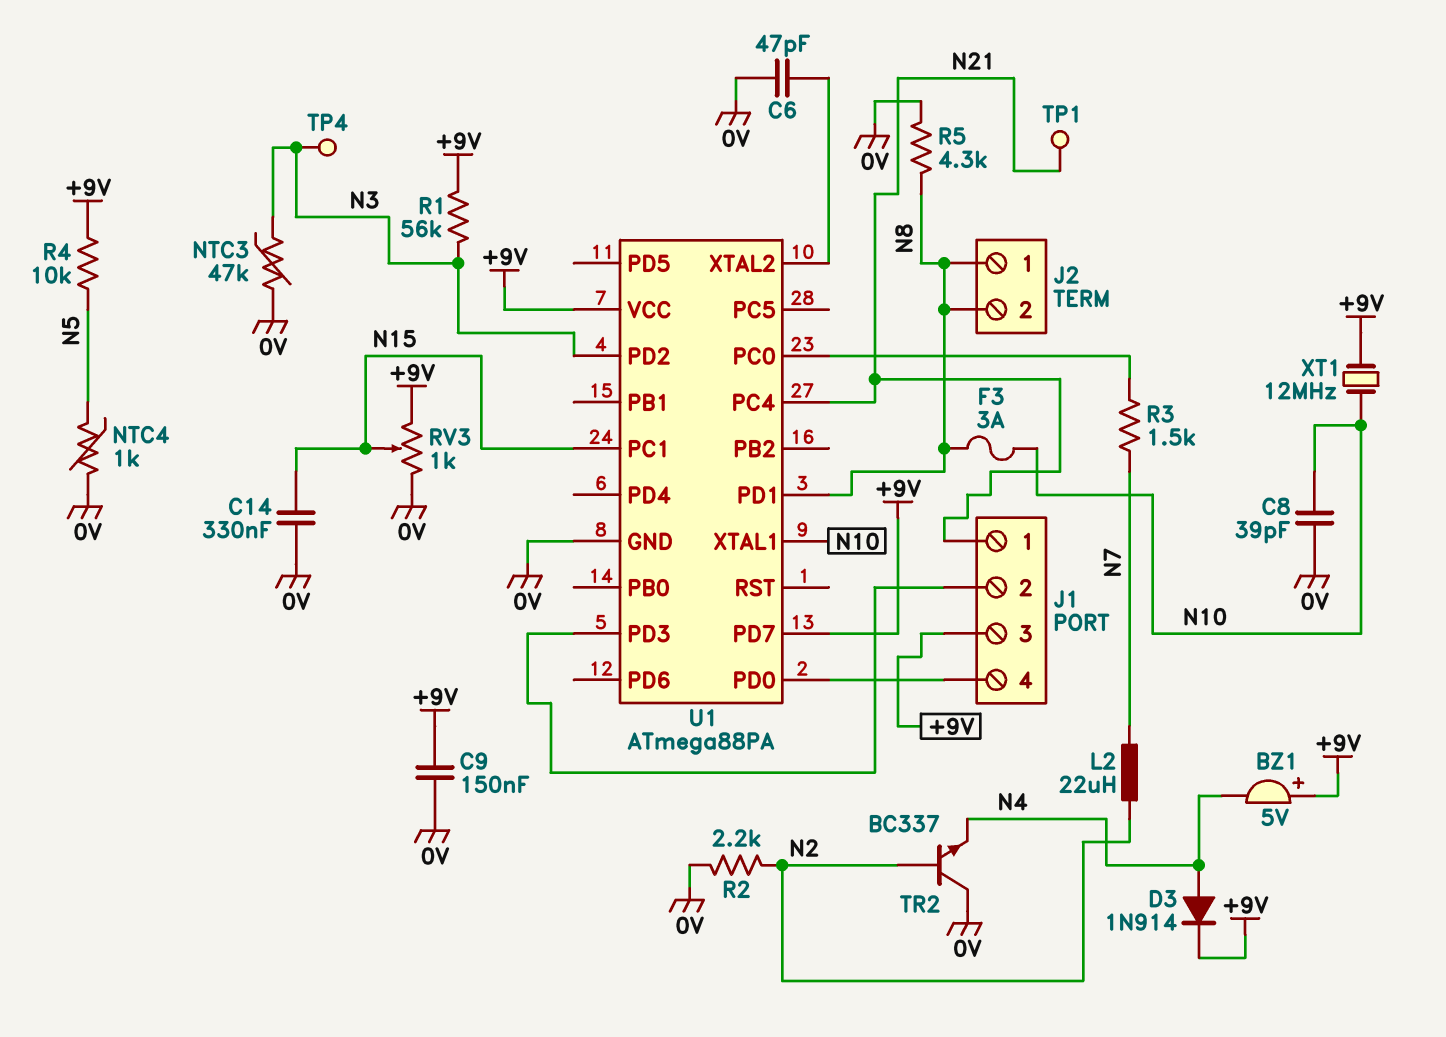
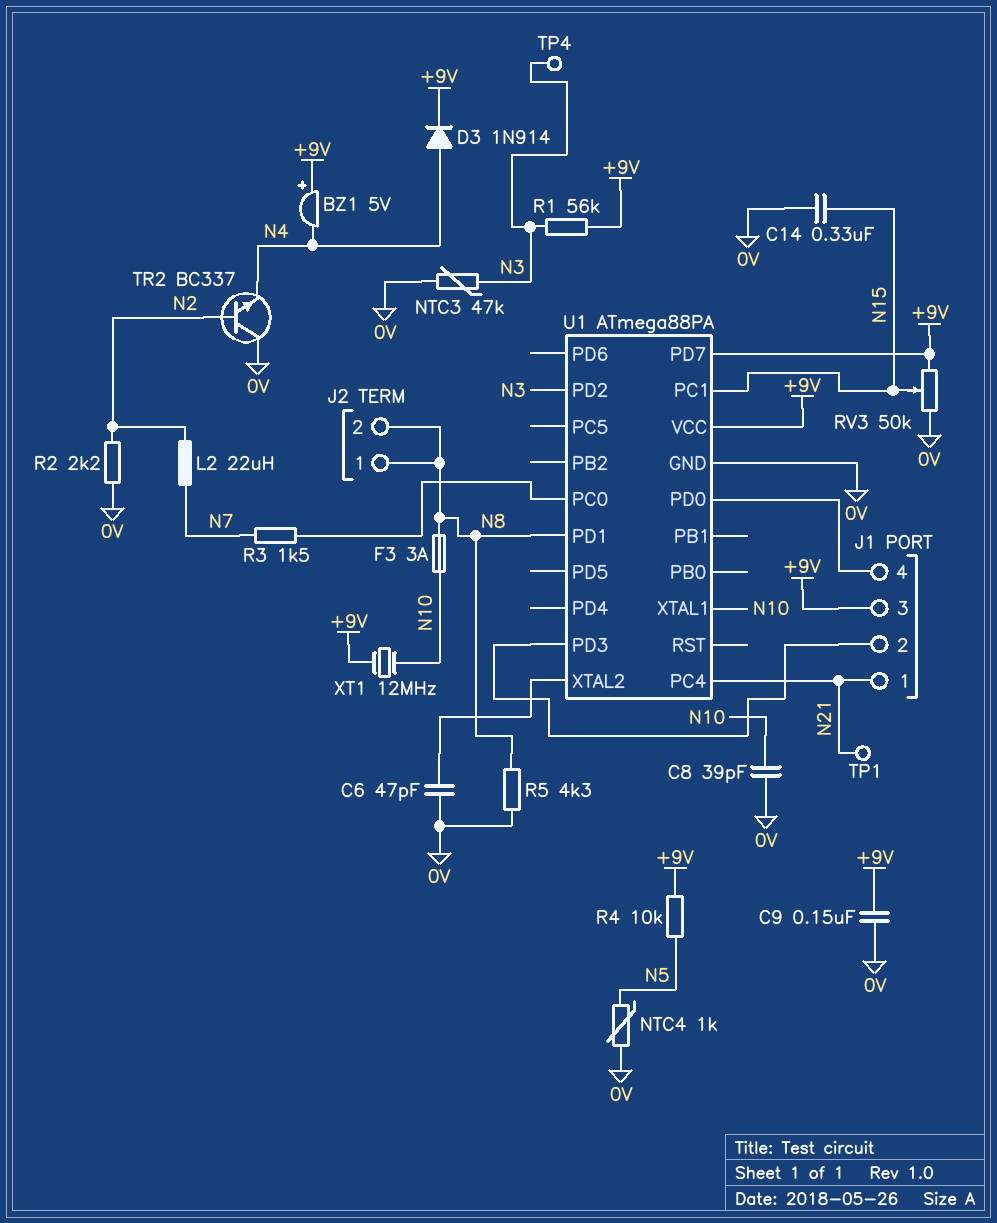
RV3: 1k (+9V, 0V, wiper N15) -> 50k (+9V, 0V, wiper N15)

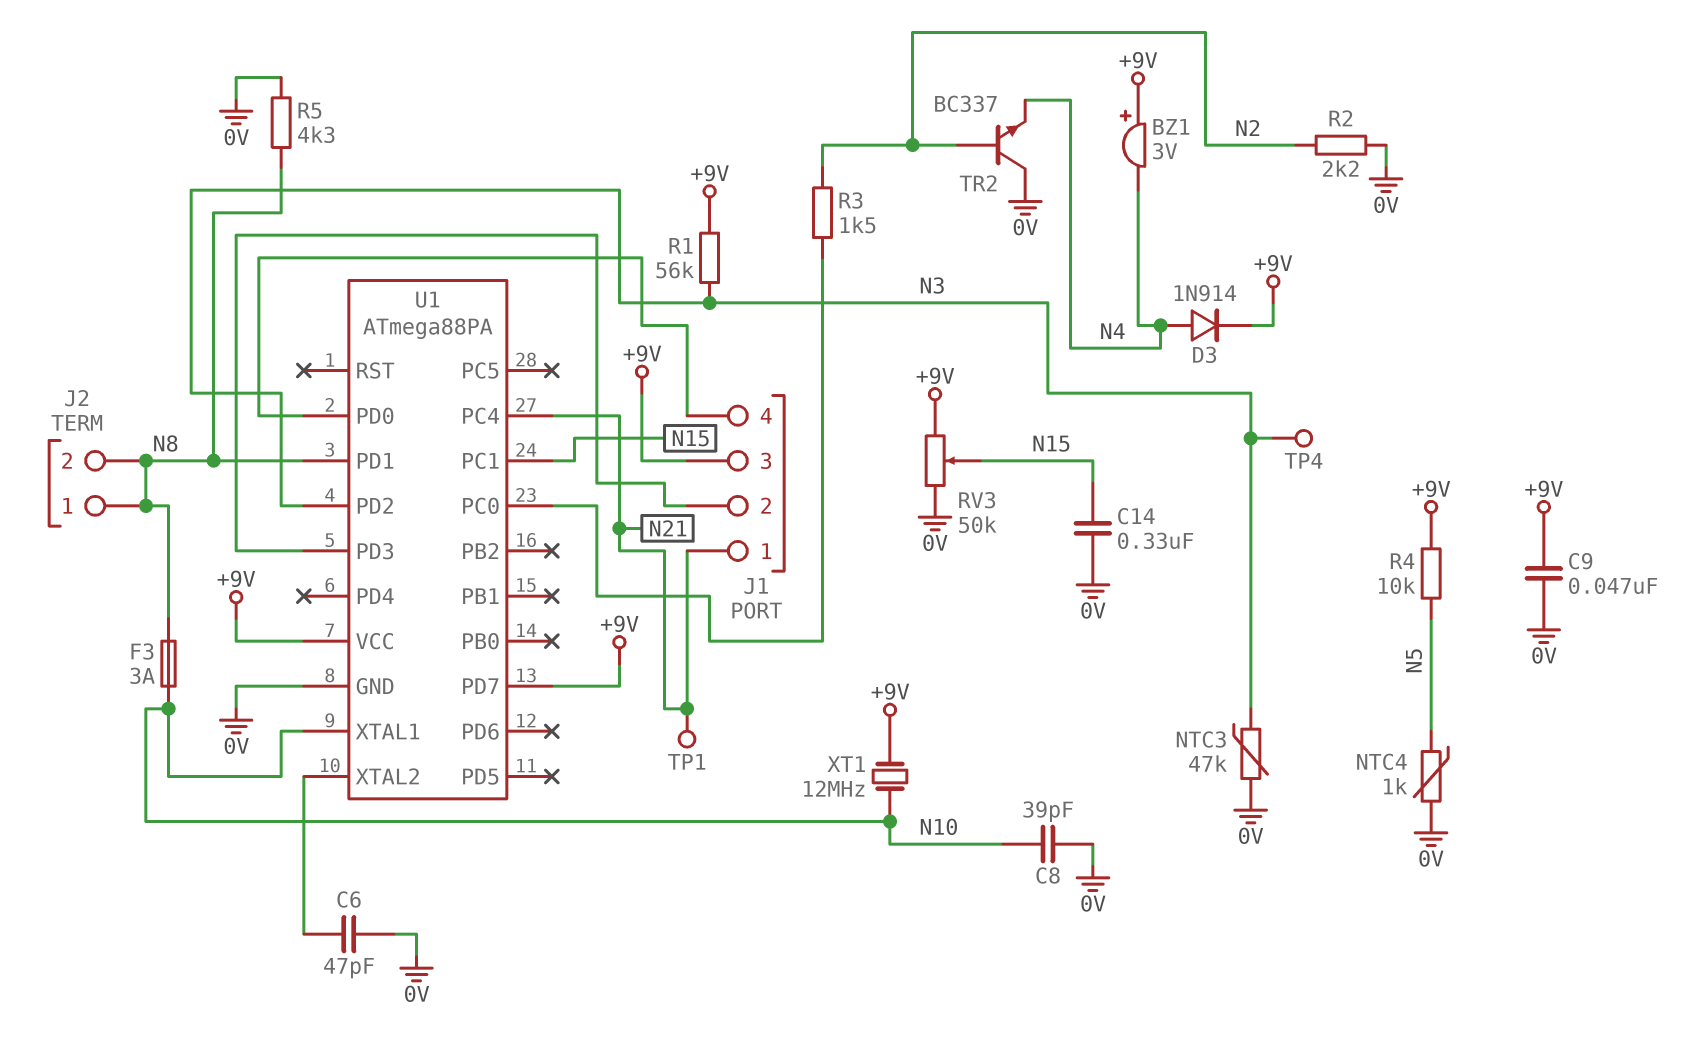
BZ1: buzzer 5V (plus +9V, minus N4) -> buzzer 3V (plus +9V, minus N4)
C9: 150nF (+9V, 0V) -> 47nF (+9V, 0V)
L2: 22uH (N2, N7) -> none
R3: 1.5k (N7, U1/PC0) -> 1.5k (N2, U1/PC0)

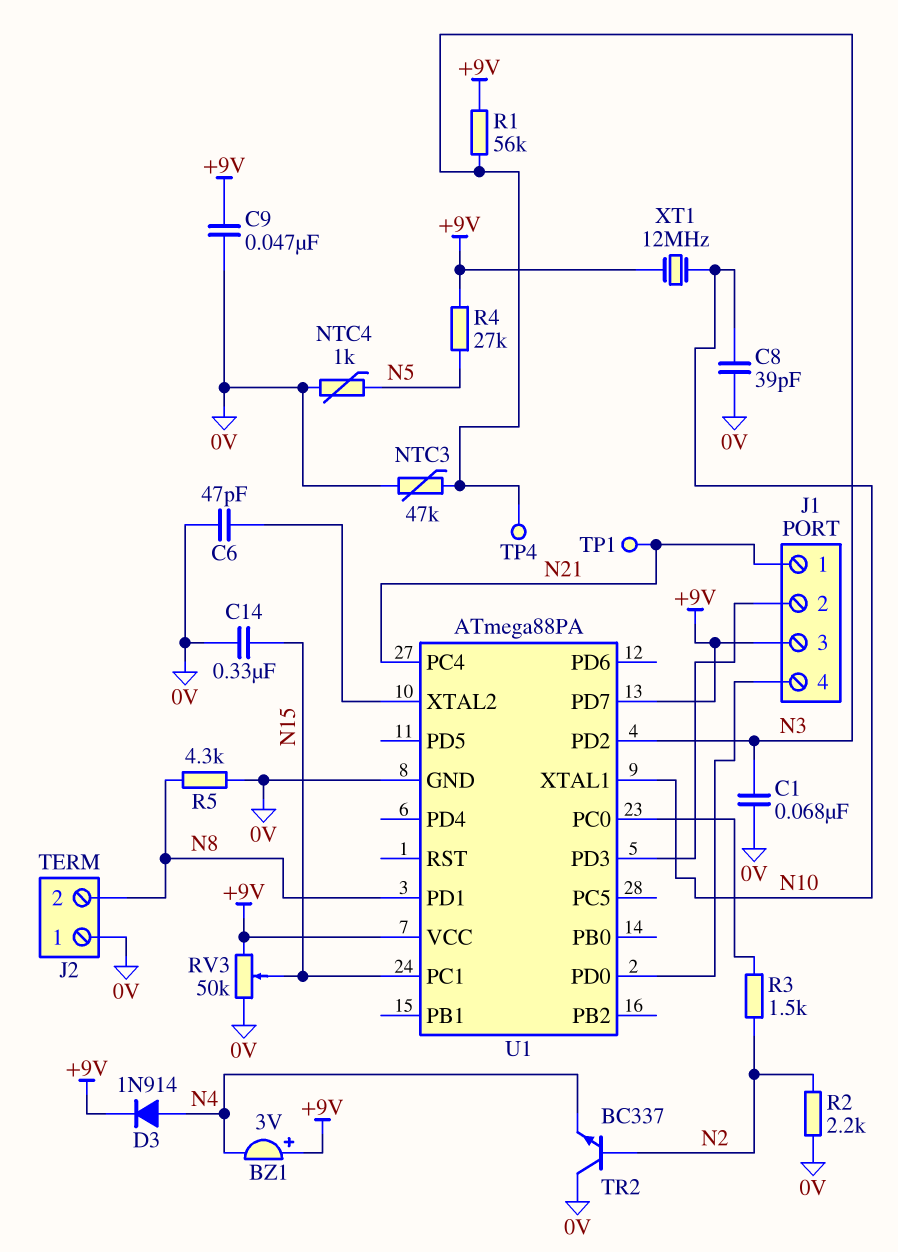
C1: none -> 68nF (0V, N3)
F3: 3A (N8, N10) -> none
J2 pin 1: N8 -> 0V
R4: 10k (+9V, N5) -> 27k (+9V, N5)

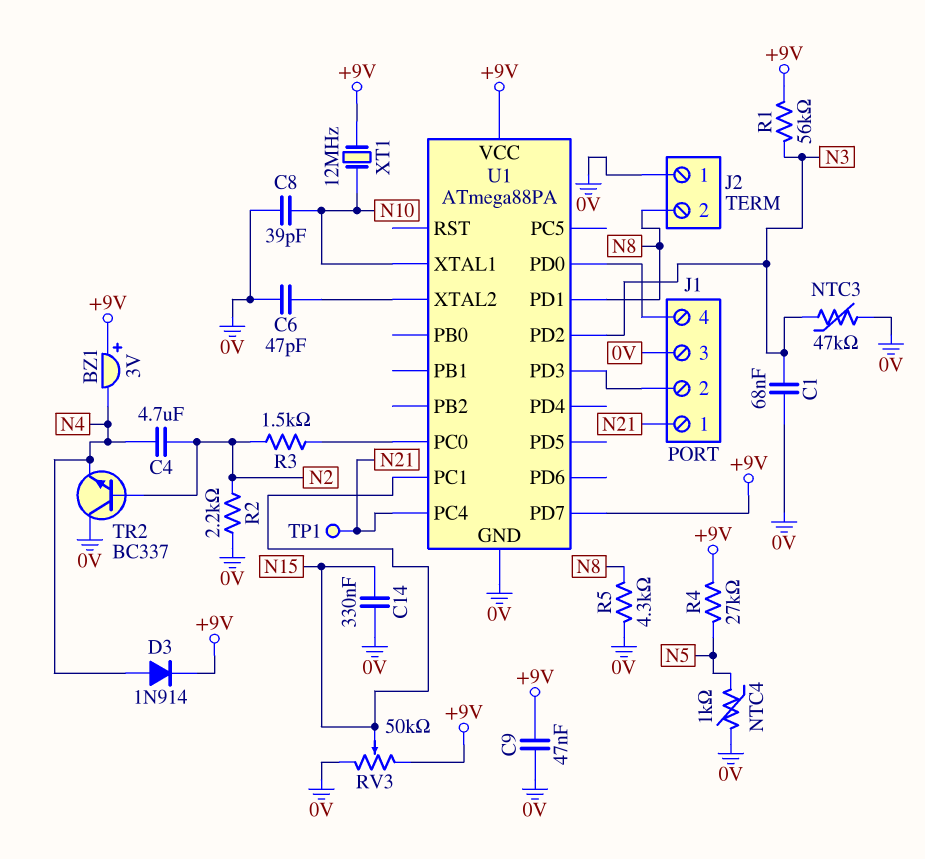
C4: none -> 4.7uF (N2, N4)
J1 pin 3: +9V -> 0V
TP4: test point (N3) -> none

